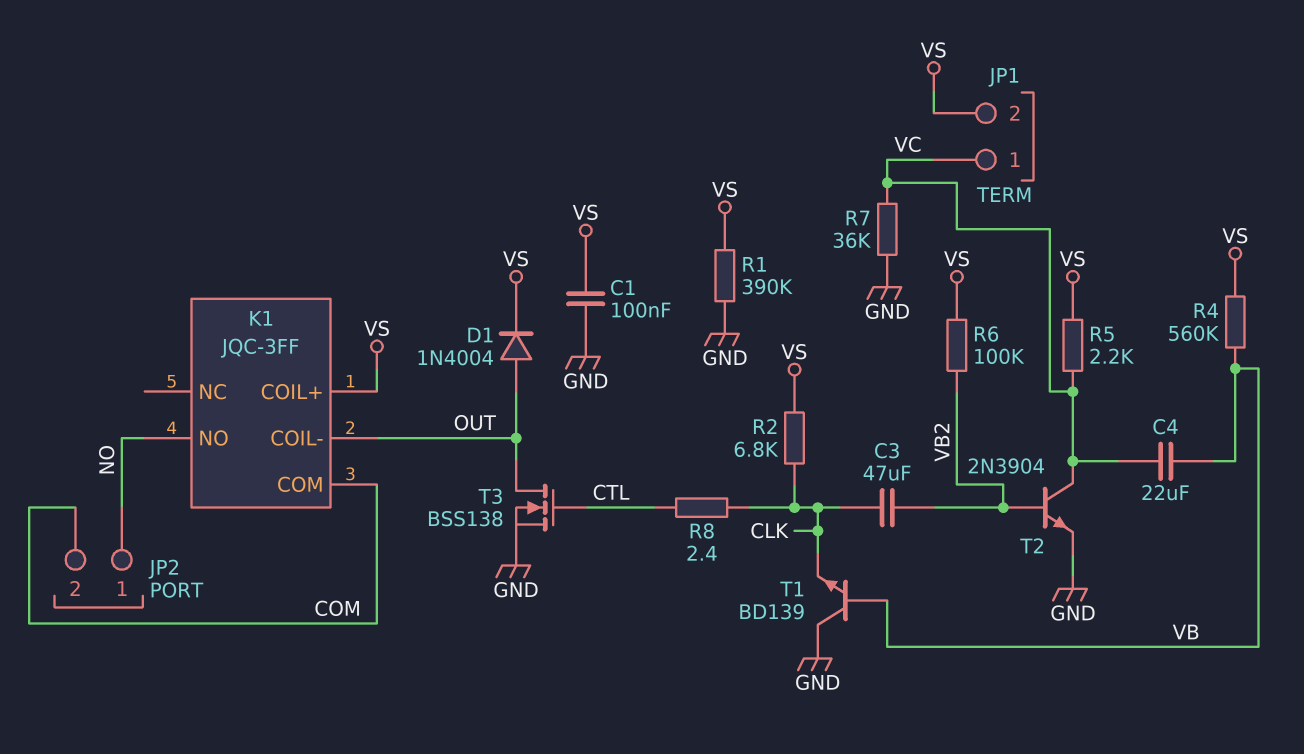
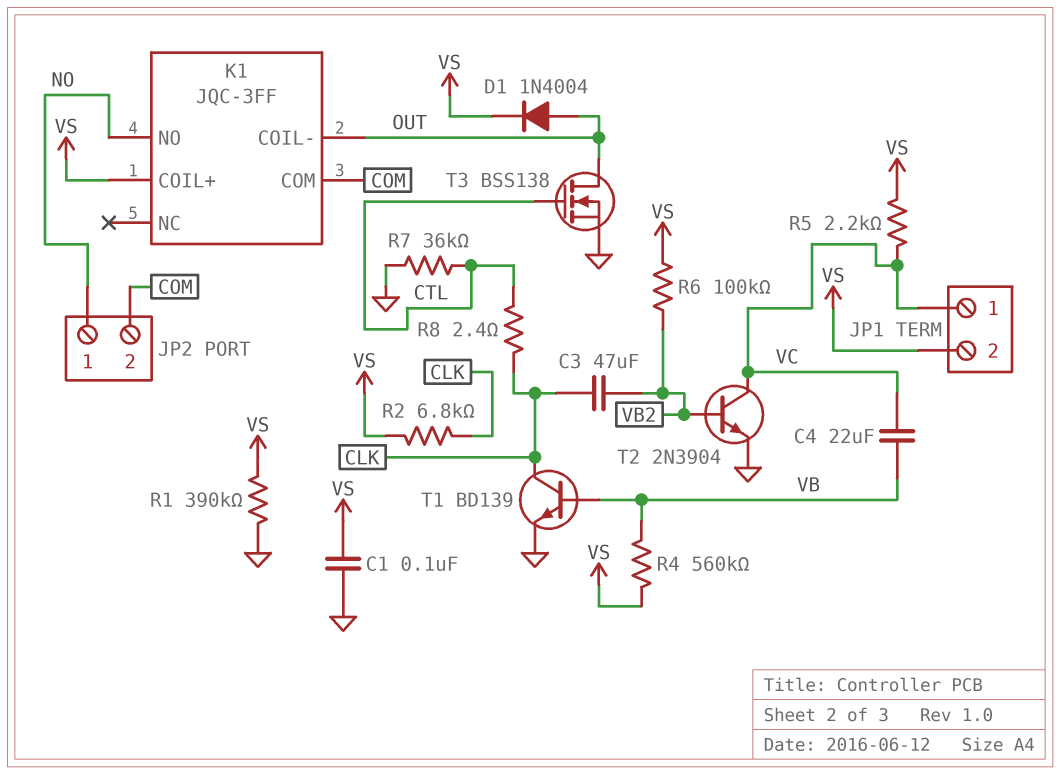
R7: 36k (GND, VC) -> 36k (CTL, GND)
T1: NPN BD139 (B VB, C GND, E CLK) -> NPN BD139 (B VB, C CLK, E GND)

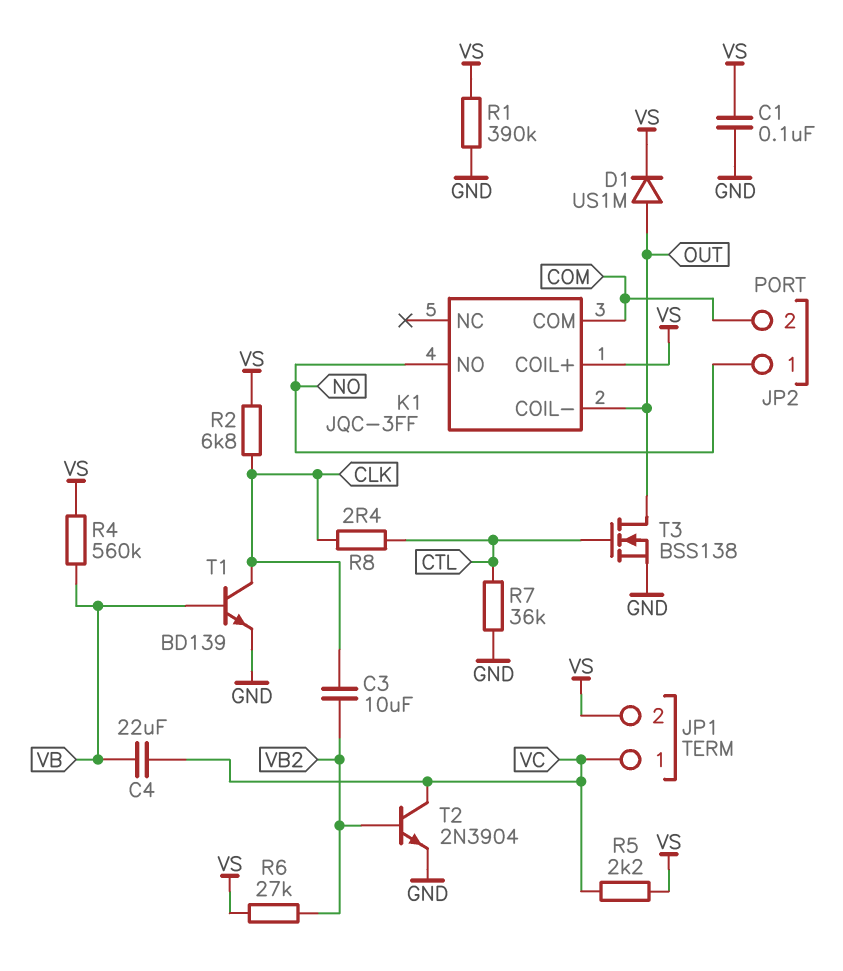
C3: 47uF (CLK, VB2) -> 10uF (CLK, VB2)
D1: diode 1N4004 (A OUT, K VS) -> diode US1M (A OUT, K VS)
R6: 100k (VB2, VS) -> 27k (VB2, VS)

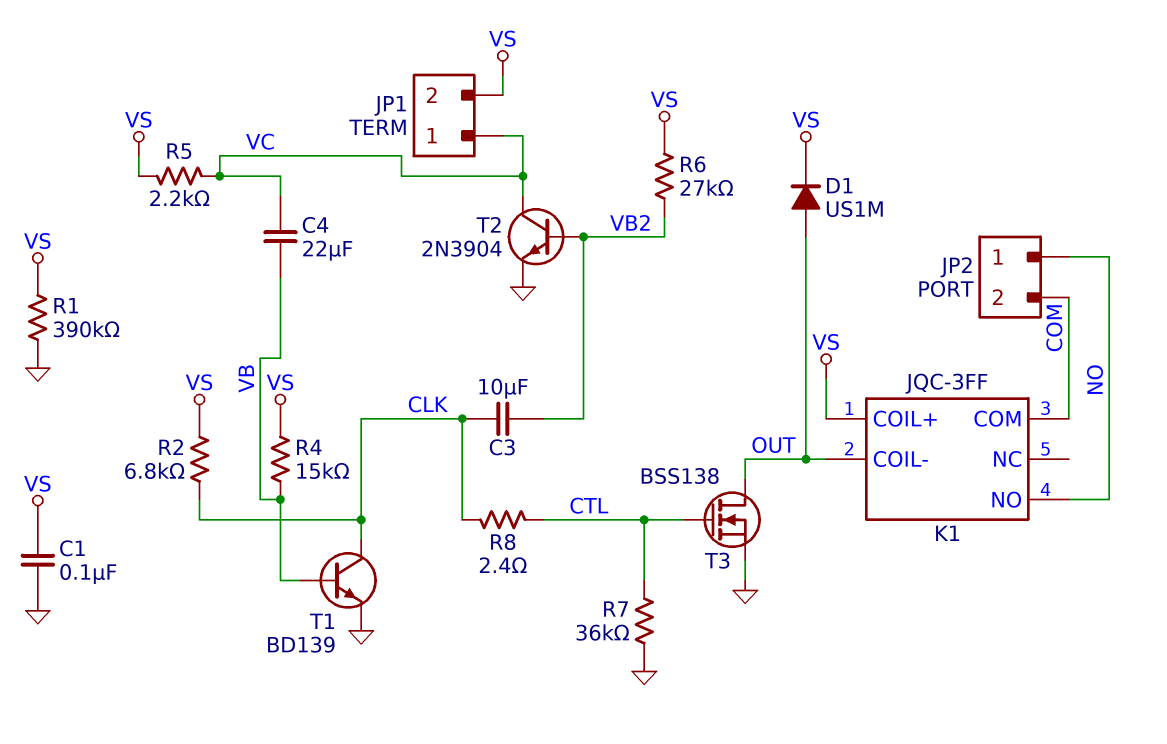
R4: 560k (VB, VS) -> 15k (VB, VS)

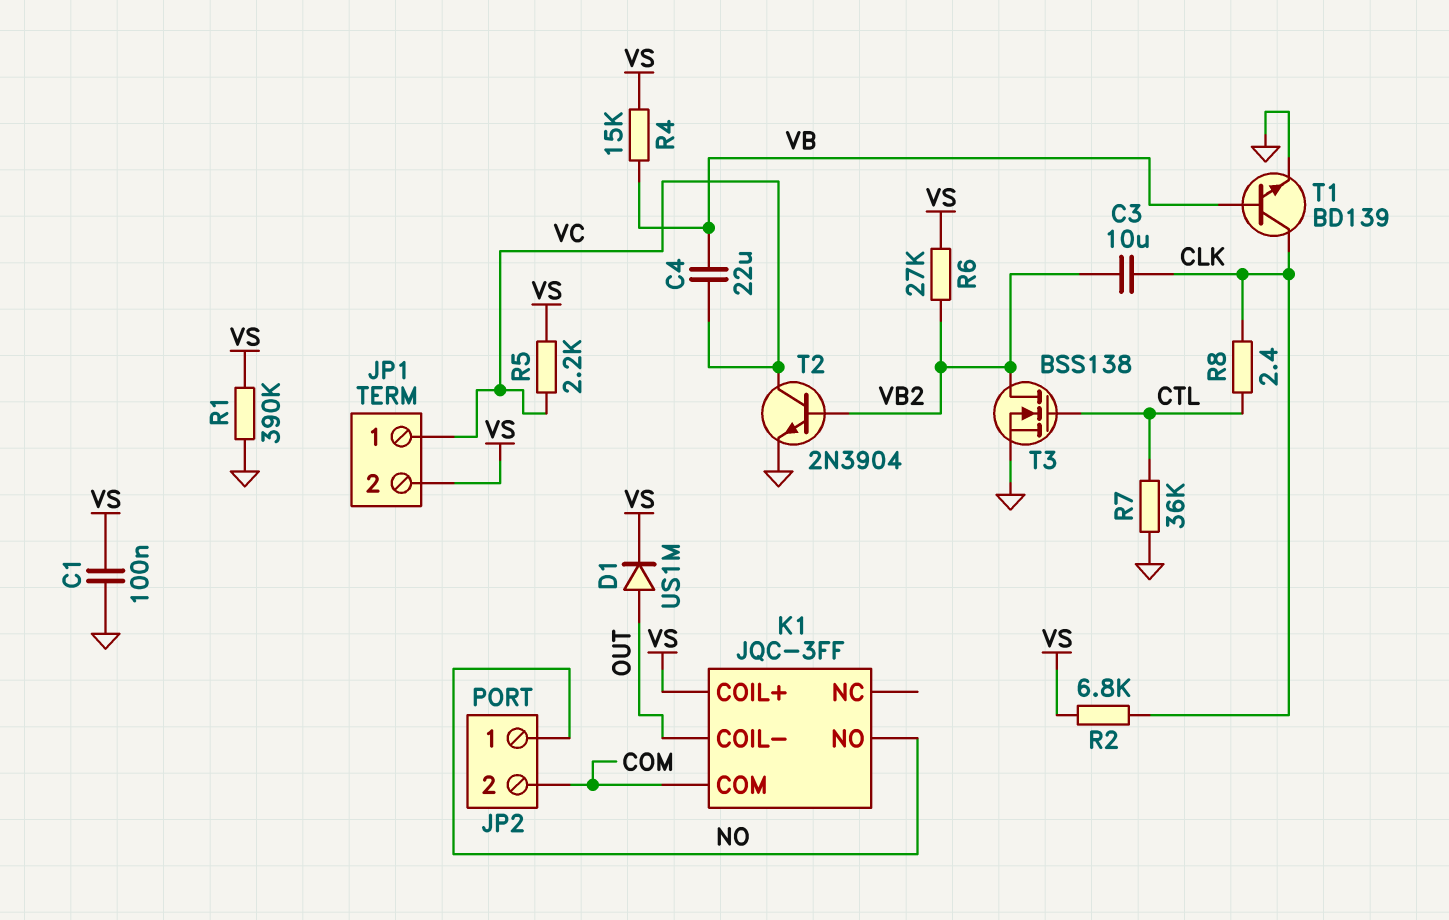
T3: NMOS BSS138 (G CTL, D OUT, S GND) -> NMOS BSS138 (G CTL, D VB2, S GND)

